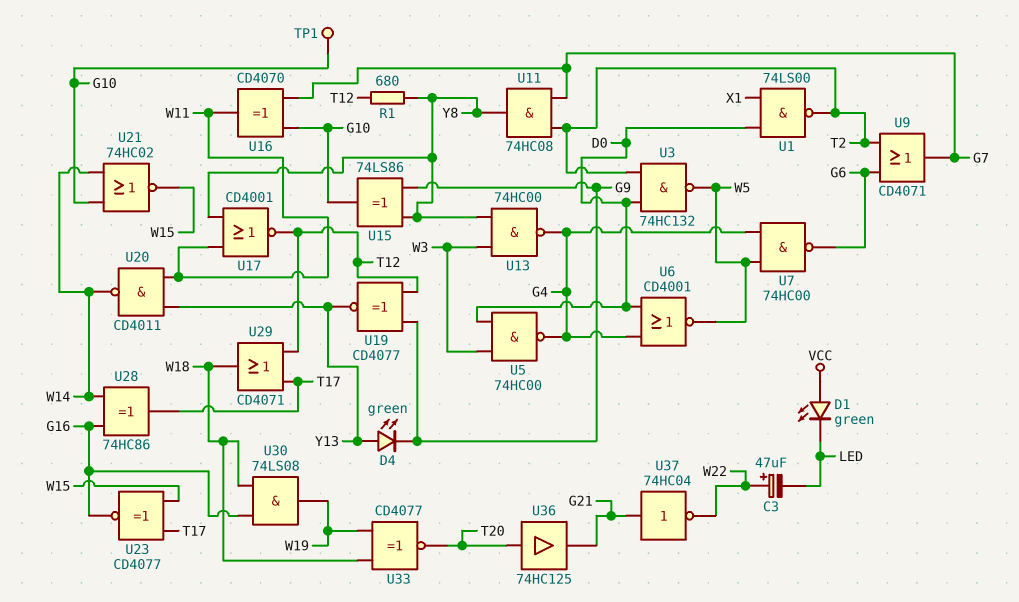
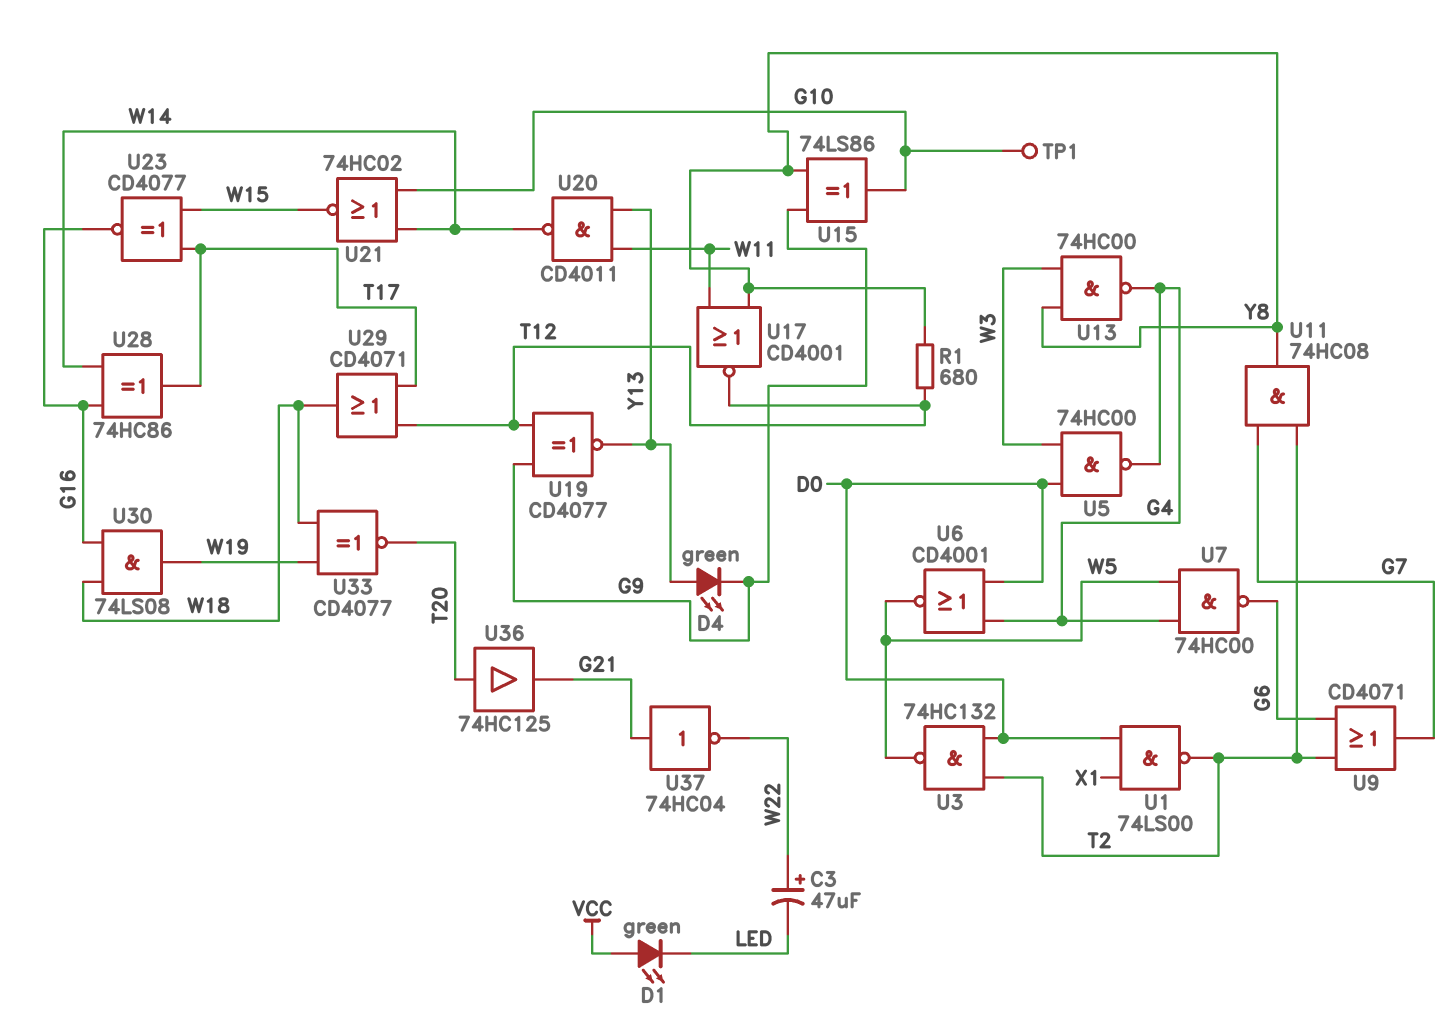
U16: XOR CD4070 (in G7, in G10, out W11) -> none

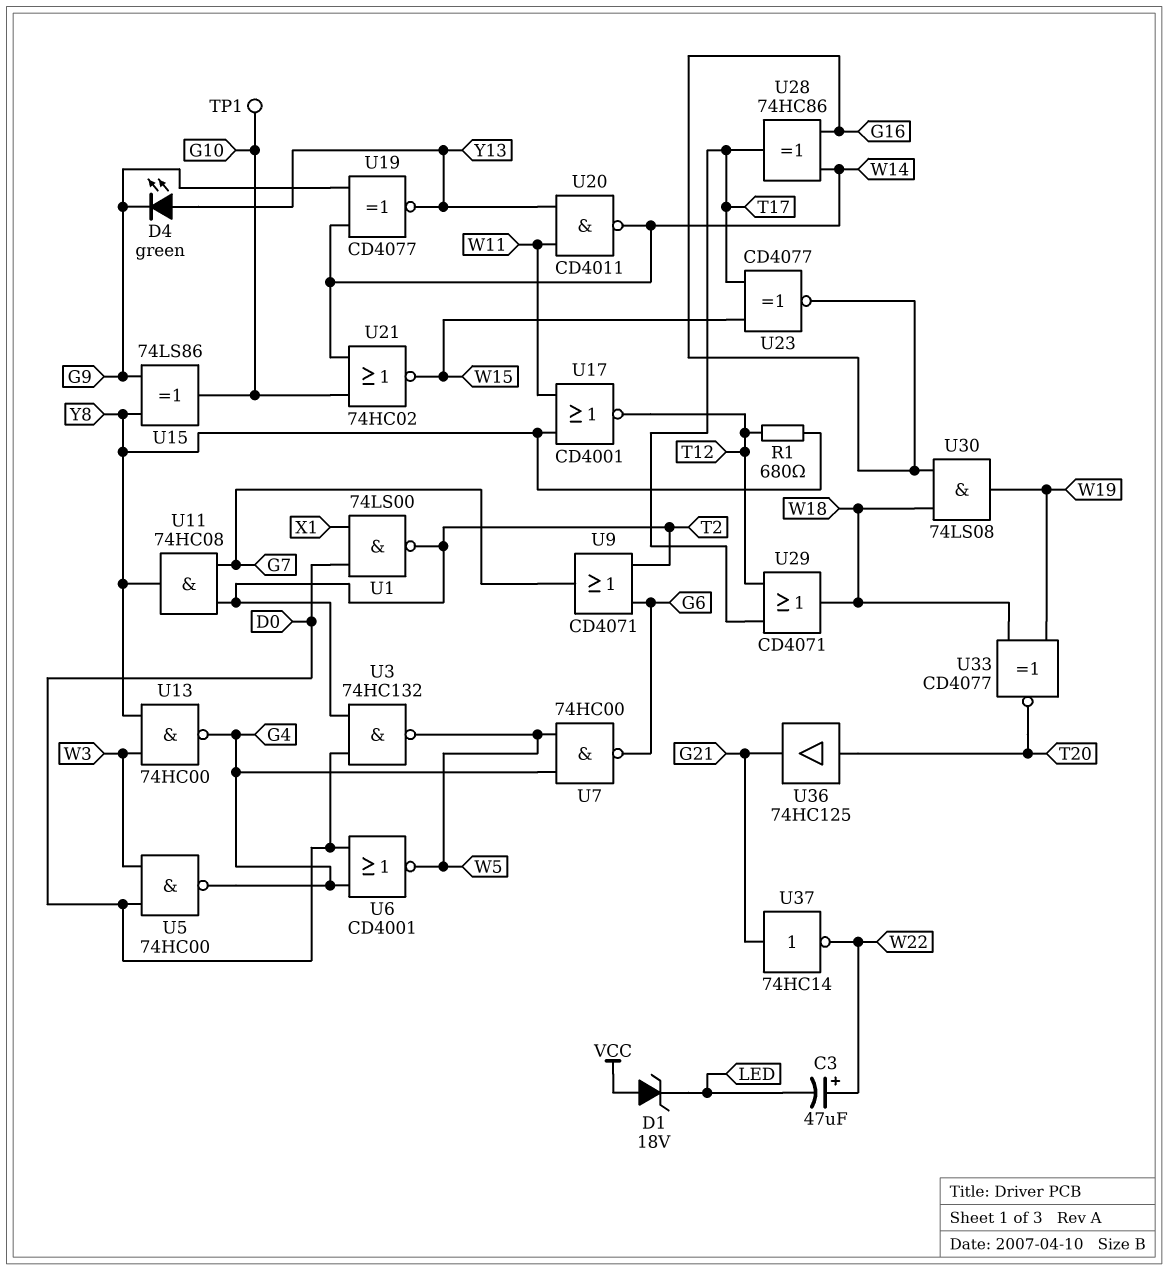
D1: LED green (A VCC, K LED) -> zener 18V (A VCC, K LED)
U19: XNOR CD4077 (in G9, in T12, out Y13) -> XNOR CD4077 (in G9, in W14, out Y13)
U37: NOT 74HC04 (in G21, out W22) -> NOT 74HC14 (in G21, out W22)

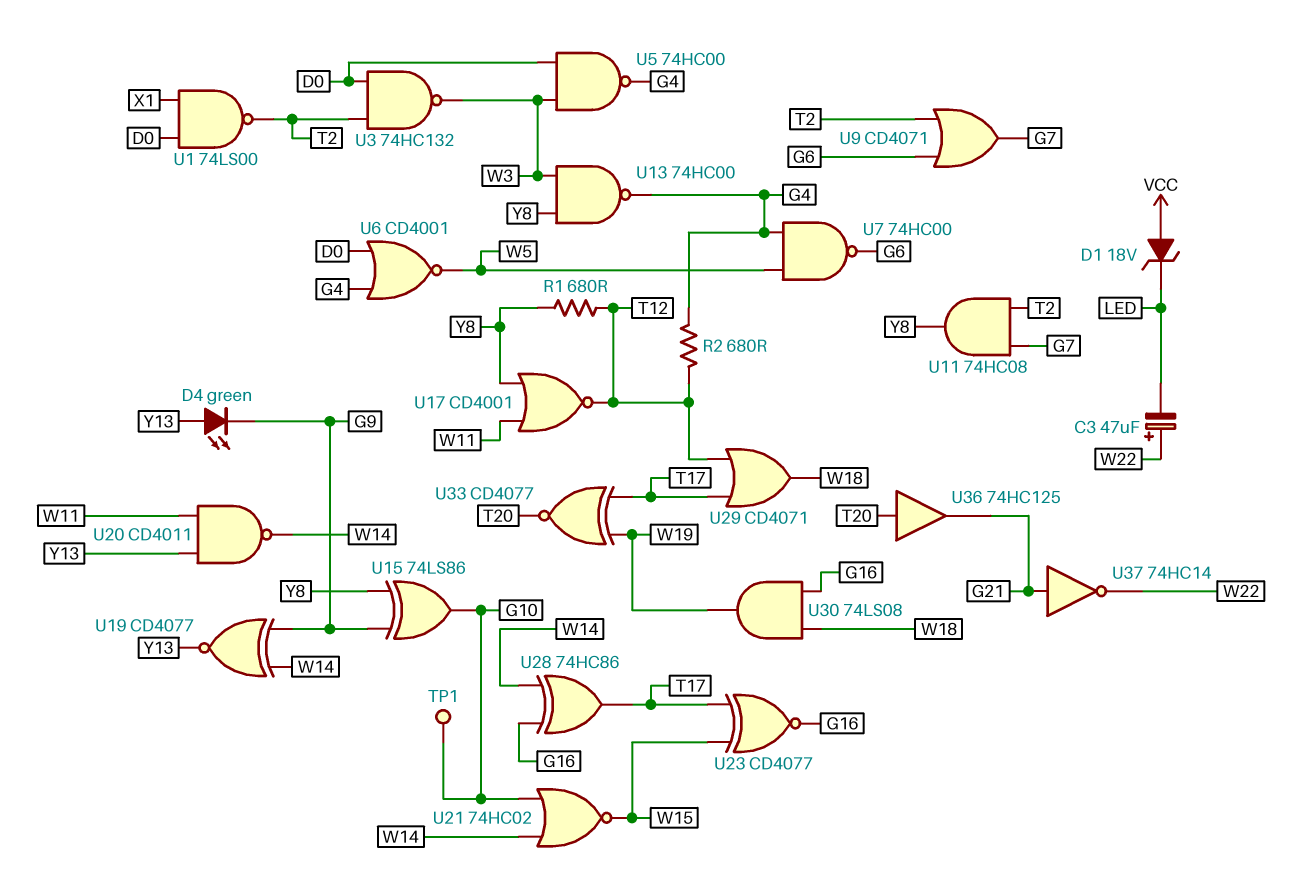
R2: none -> 680 (G4, T12)
U3: NAND 74HC132 (in D0, in T2, out W5) -> NAND 74HC132 (in D0, in T2, out W3)
U33: XNOR CD4077 (in W18, in W19, out T20) -> XNOR CD4077 (in T17, in W19, out T20)

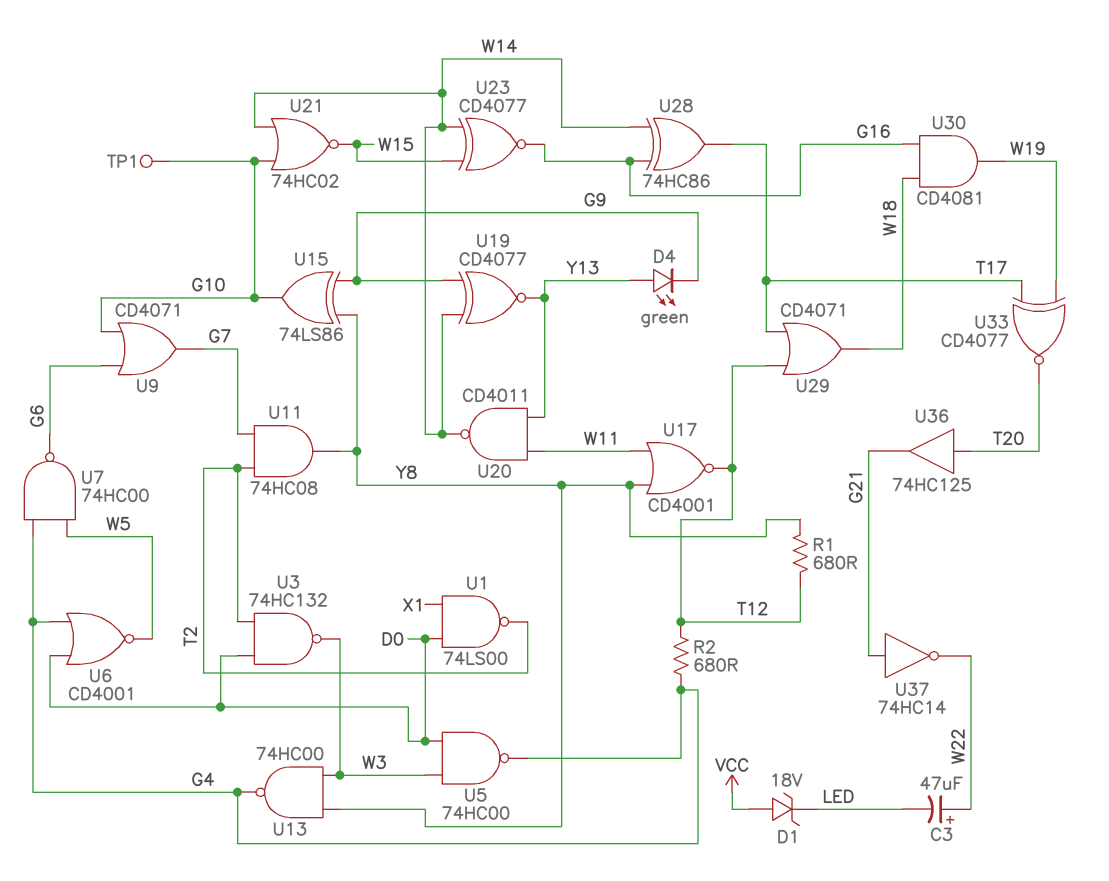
U9: OR CD4071 (in G6, in T2, out G7) -> OR CD4071 (in G6, in G10, out G7)
U23: XNOR CD4077 (in T17, in W15, out G16) -> XNOR CD4077 (in W14, in W15, out G16)
U30: AND 74LS08 (in G16, in W18, out W19) -> AND CD4081 (in G16, in W18, out W19)

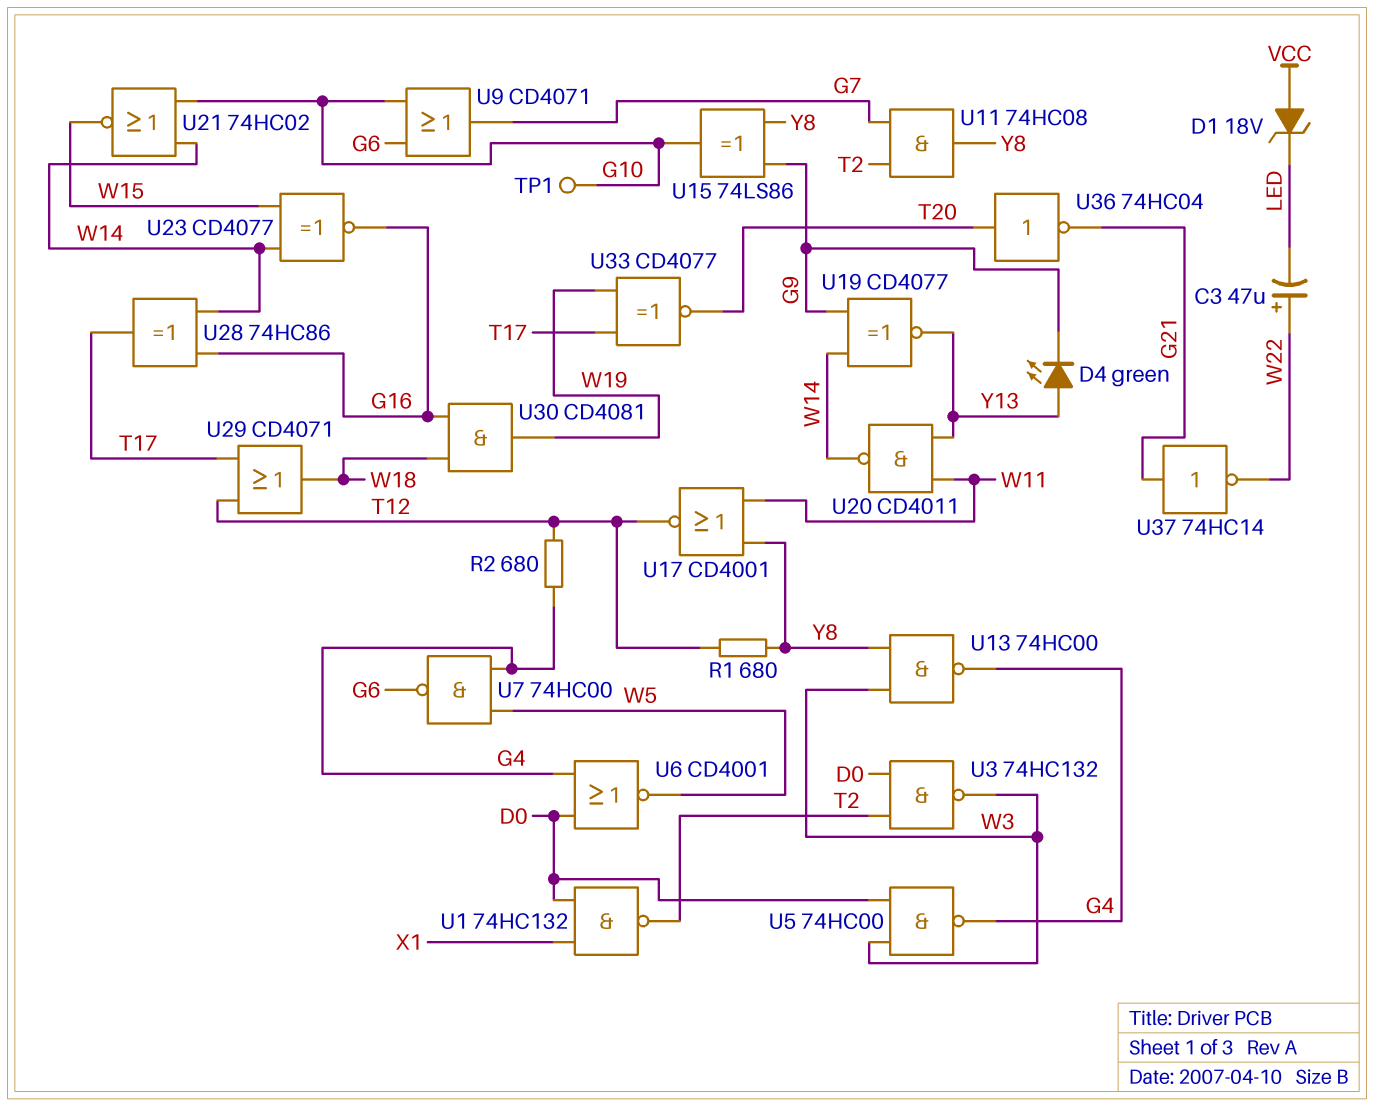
U1: NAND 74LS00 (in D0, in X1, out T2) -> NAND 74HC132 (in D0, in X1, out T2)
U36: buffer 74HC125 (in T20, out G21) -> NOT 74HC04 (in T20, out G21)

